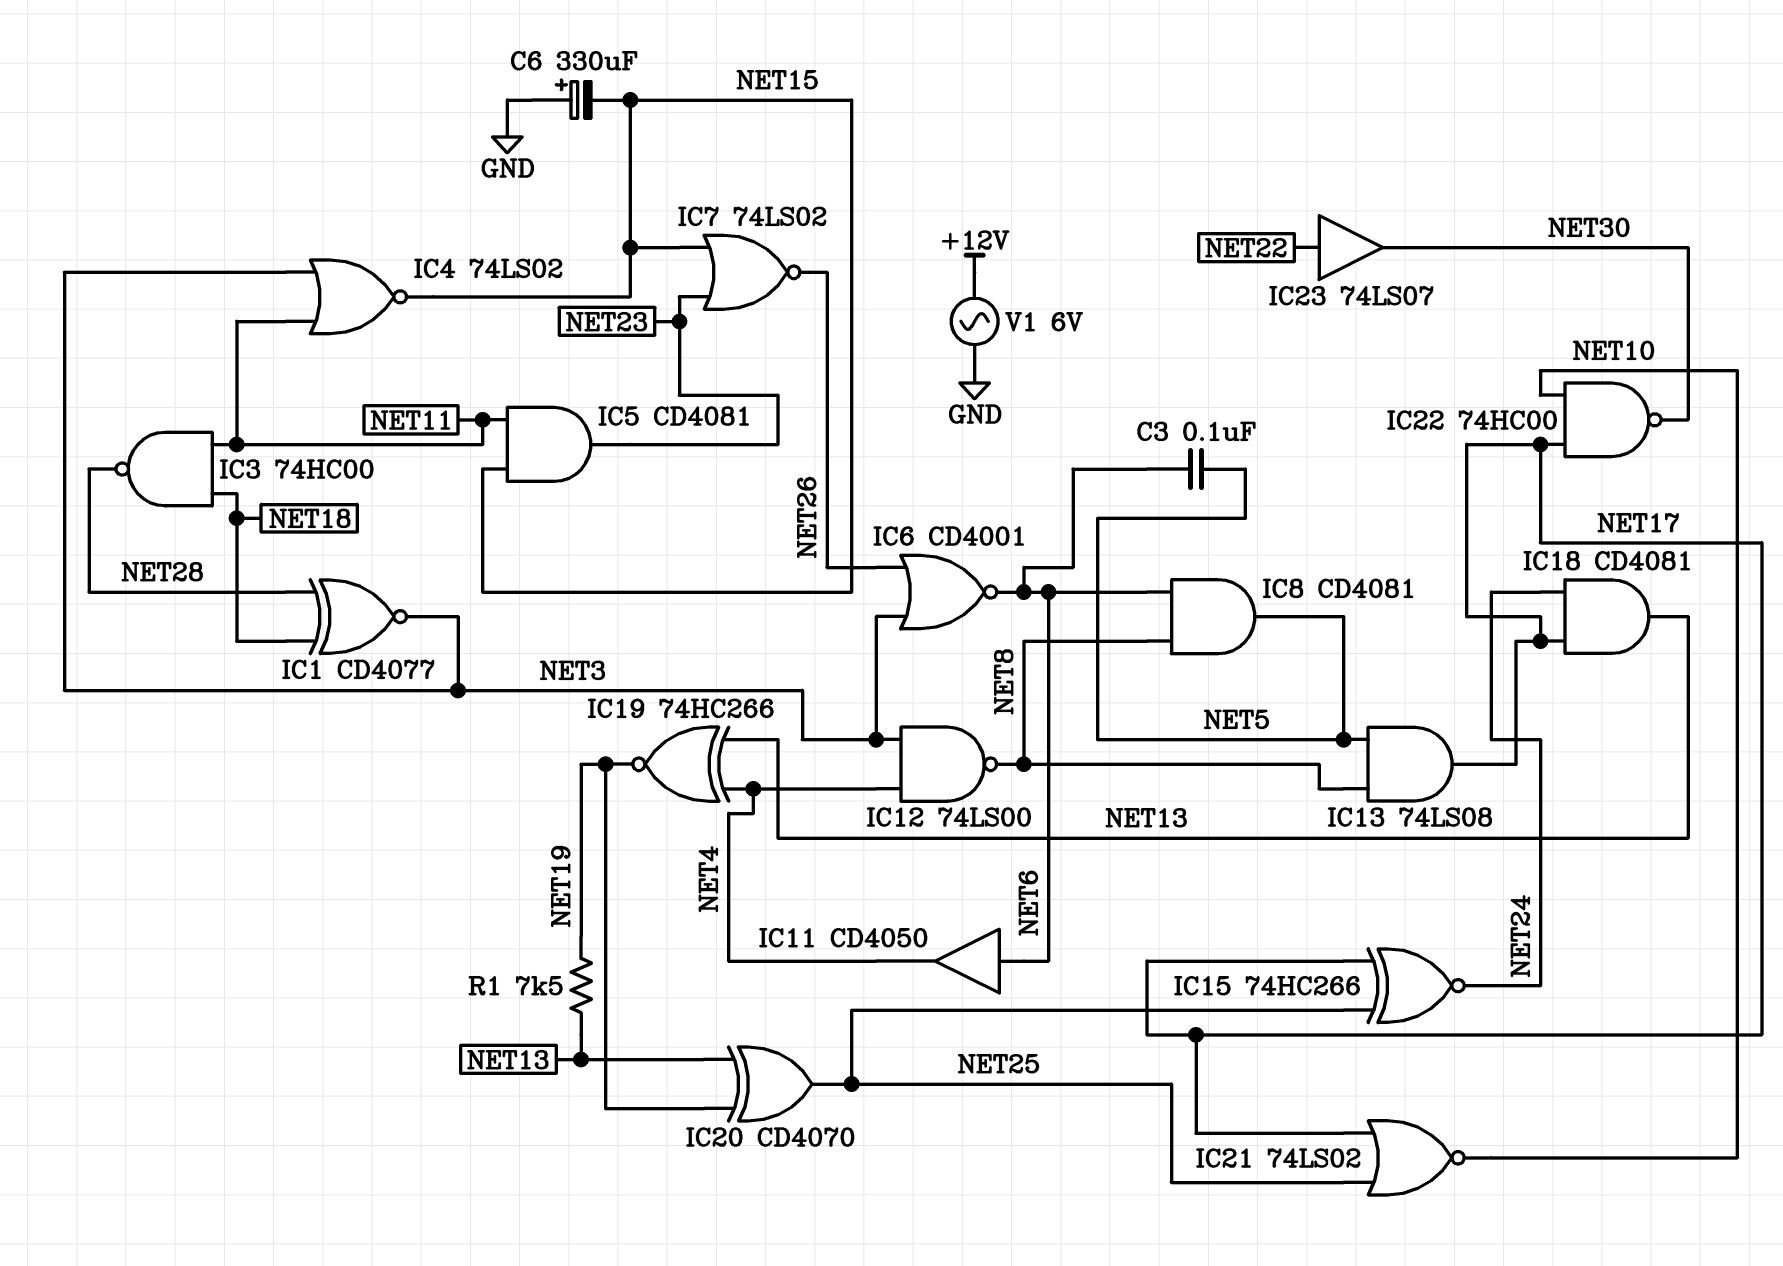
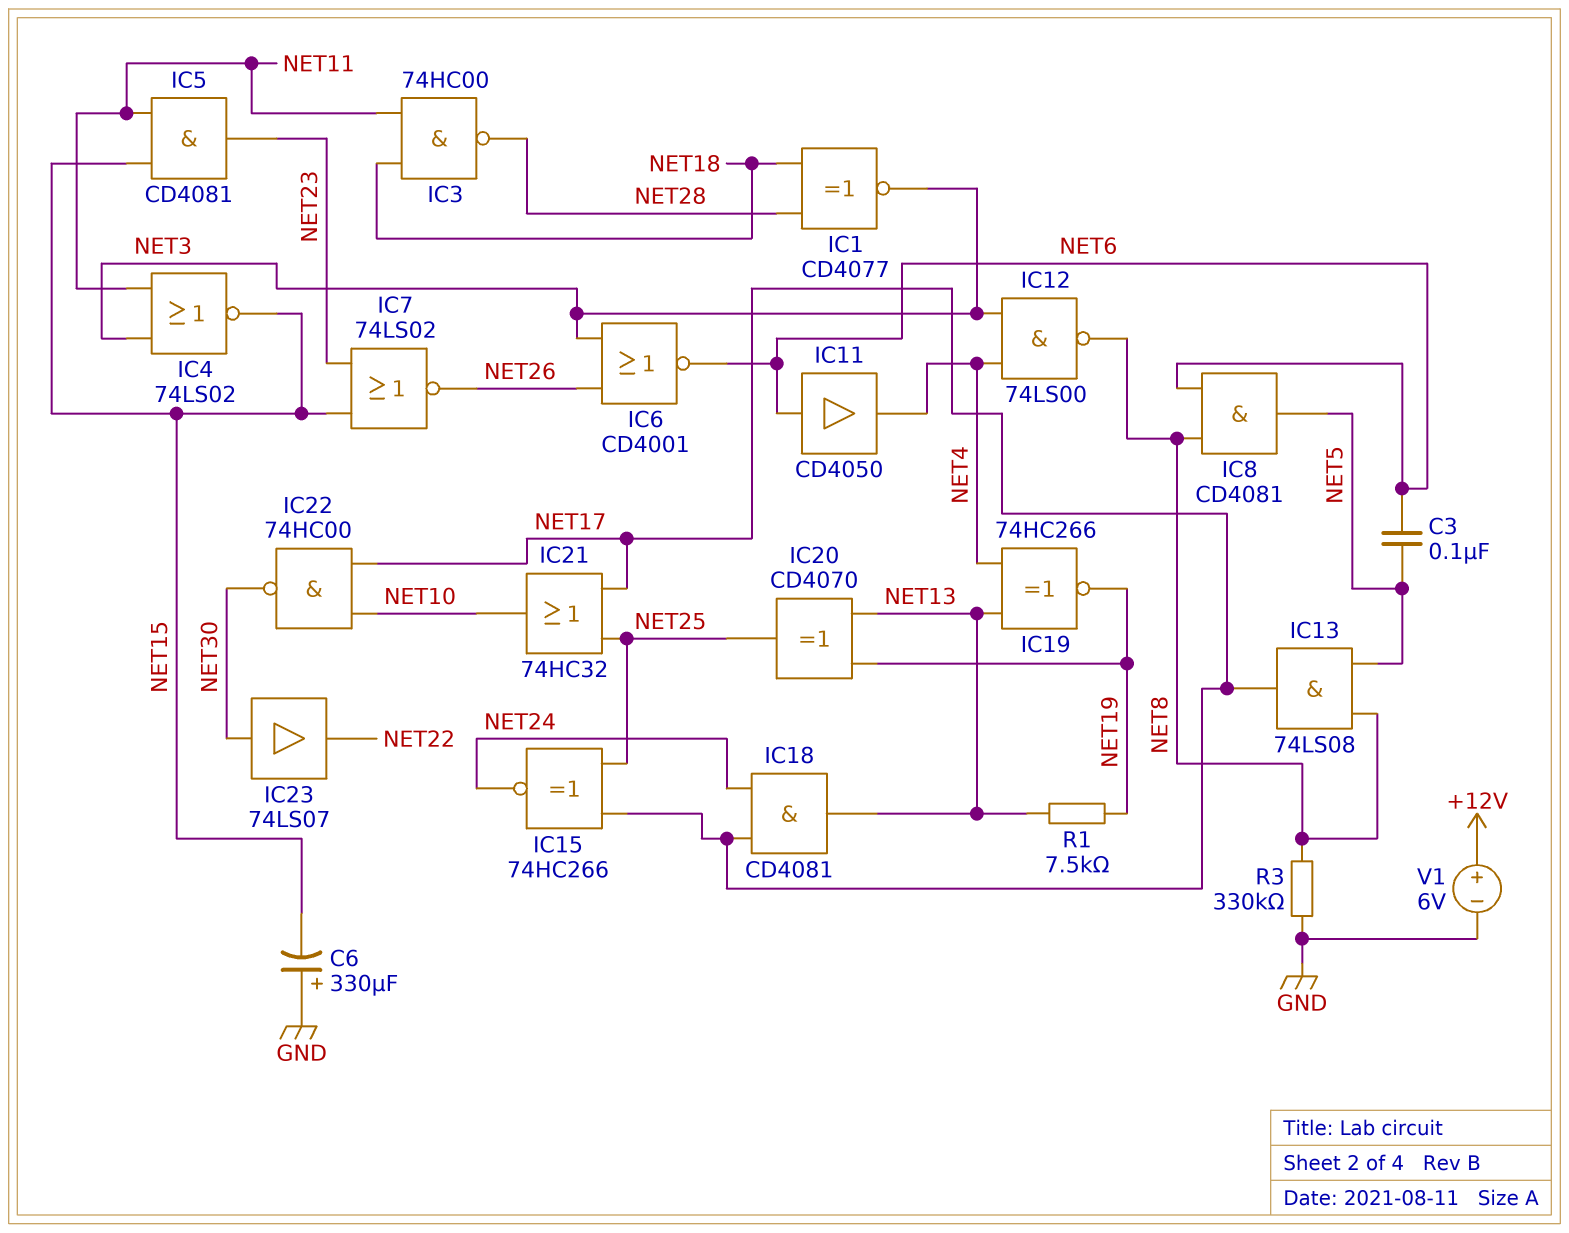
IC21: NOR 74LS02 (in NET17, in NET25, out NET10) -> OR 74HC32 (in NET17, in NET25, out NET10)
IC23: buffer 74LS07 (in NET22, out NET30) -> buffer 74LS07 (in NET30, out NET22)
R3: none -> 330k (GND, NET8)
V1: AC 6V (+12V, GND) -> 6V (plus +12V, minus GND)

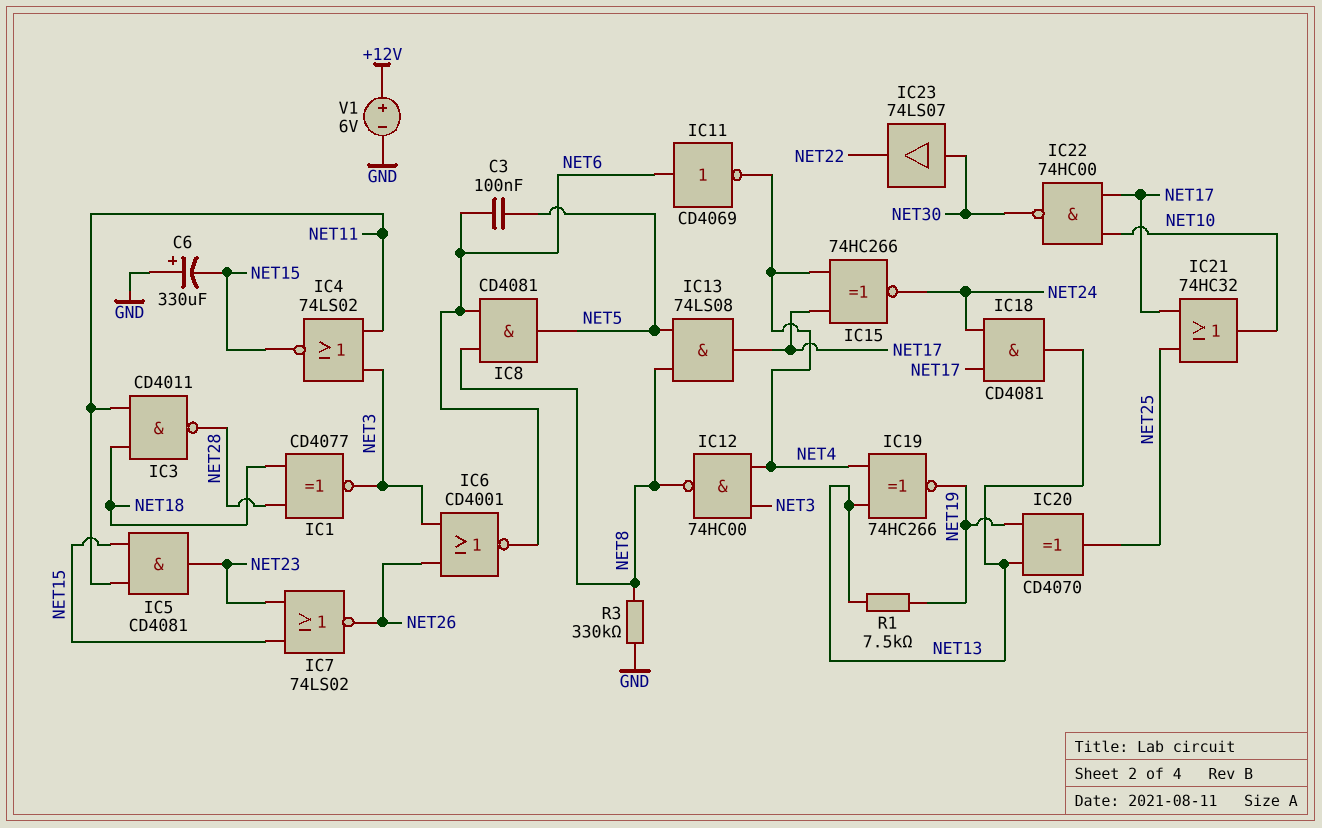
IC3: NAND 74HC00 (in NET11, in NET18, out NET28) -> NAND CD4011 (in NET11, in NET18, out NET28)
IC11: buffer CD4050 (in NET6, out NET4) -> NOT CD4069 (in NET6, out NET4)
IC12: NAND 74LS00 (in NET3, in NET4, out NET8) -> NAND 74HC00 (in NET3, in NET4, out NET8)
IC15: XNOR 74HC266 (in NET17, in NET25, out NET24) -> XNOR 74HC266 (in NET4, in NET17, out NET24)

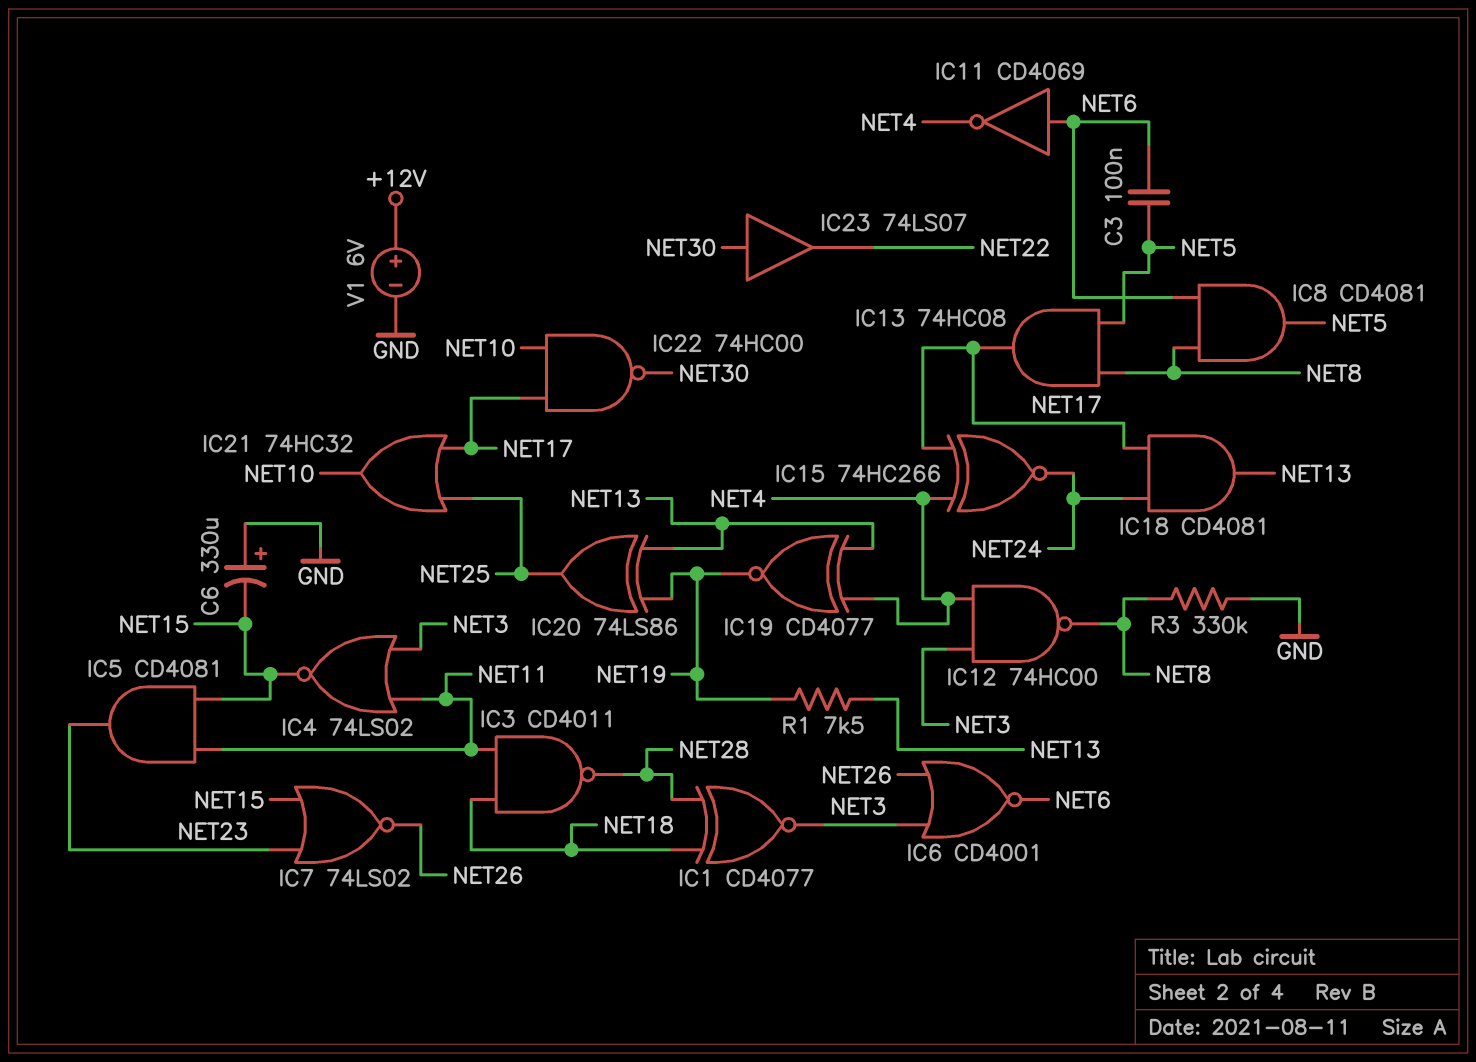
IC13: AND 74LS08 (in NET5, in NET8, out NET17) -> AND 74HC08 (in NET5, in NET8, out NET17)
IC19: XNOR 74HC266 (in NET4, in NET13, out NET19) -> XNOR CD4077 (in NET4, in NET13, out NET19)
IC20: XOR CD4070 (in NET13, in NET19, out NET25) -> XOR 74LS86 (in NET13, in NET19, out NET25)

